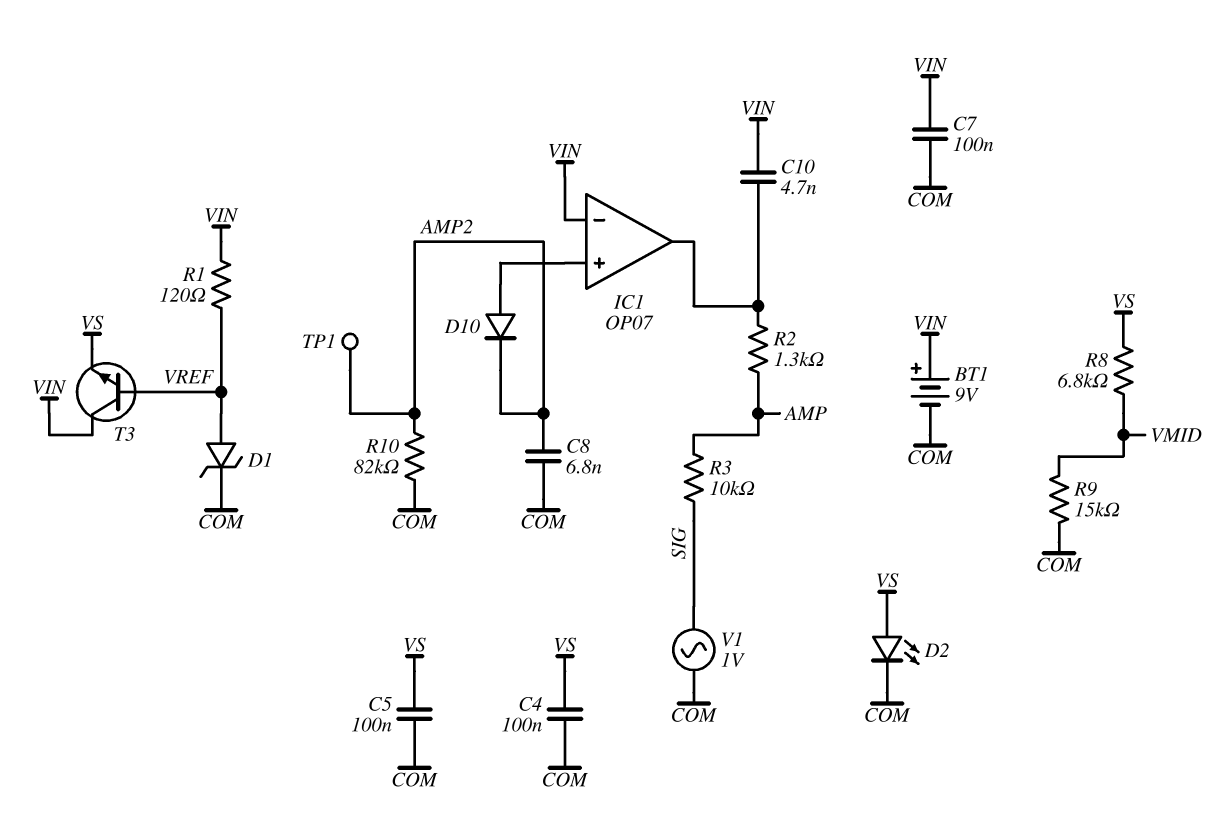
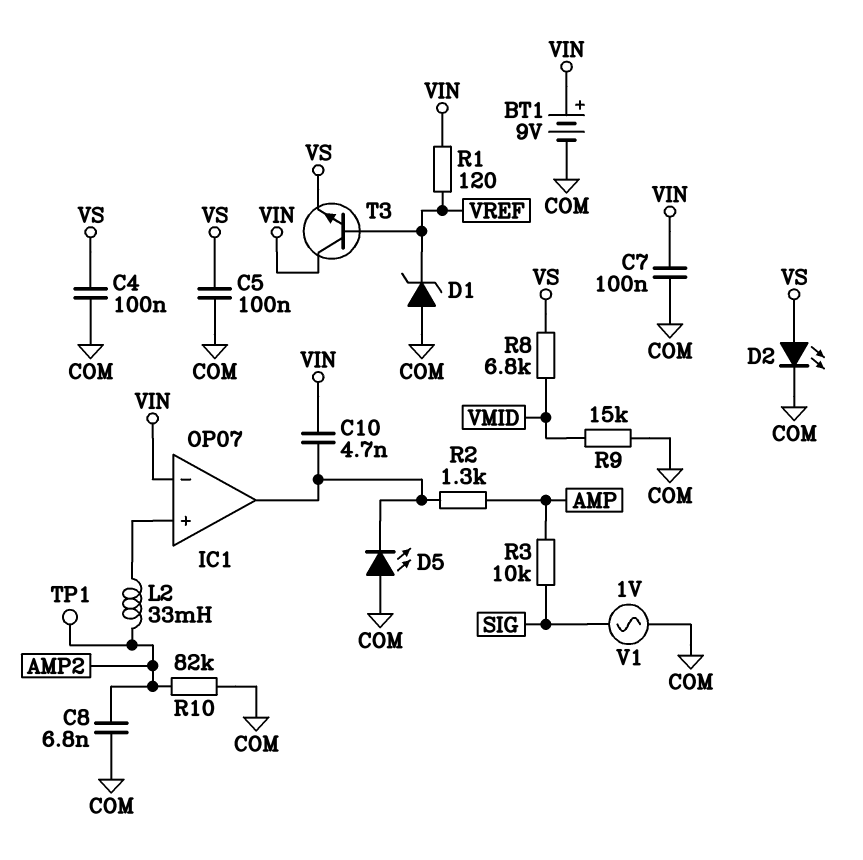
D1: zener (A VREF, K COM) -> zener (A COM, K VREF)
D5: none -> LED (A COM, K IC1/out)
D10: diode (A IC1/in+, K AMP2) -> none
L2: none -> 33mH (AMP2, IC1/in+)

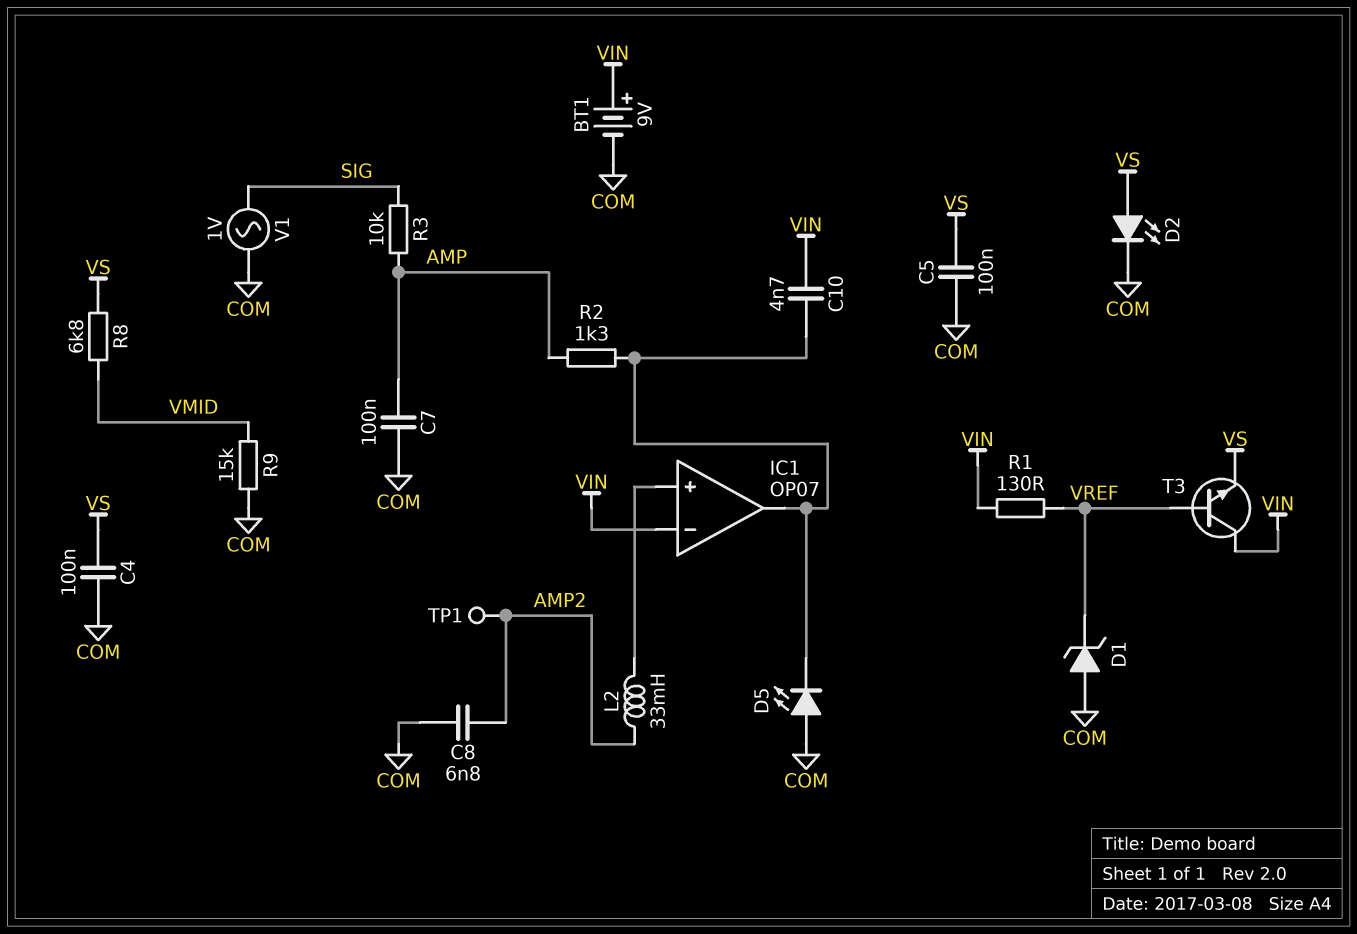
C7: 100nF (COM, VIN) -> 100nF (AMP, COM)
R1: 120 (VIN, VREF) -> 130 (VIN, VREF)
R10: 82k (AMP2, COM) -> none

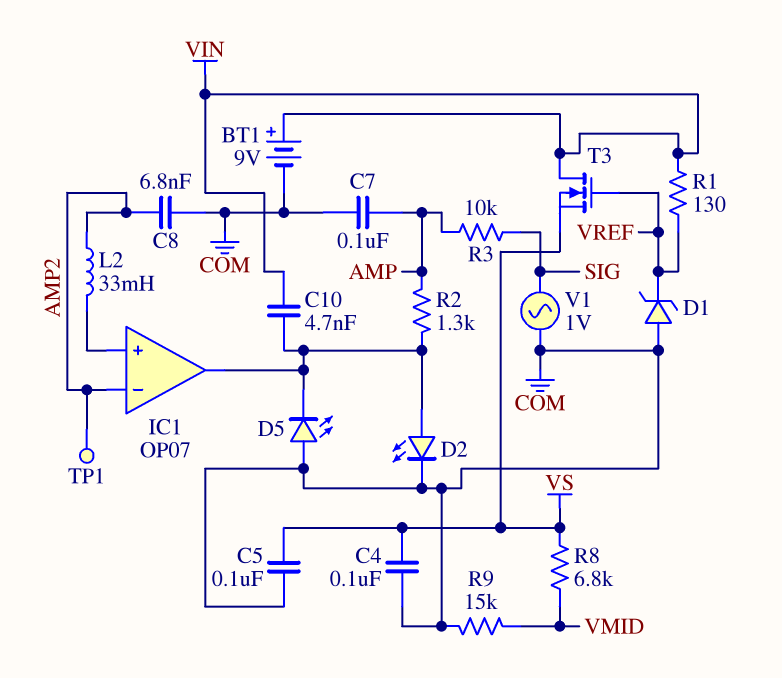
D2: LED (A VS, K COM) -> LED (A IC1/out, K COM)
IC1 pin in-: VIN -> AMP2
T3: NPN (B VREF, C VIN, E VS) -> NMOS (G VREF, D VIN, S VS)

